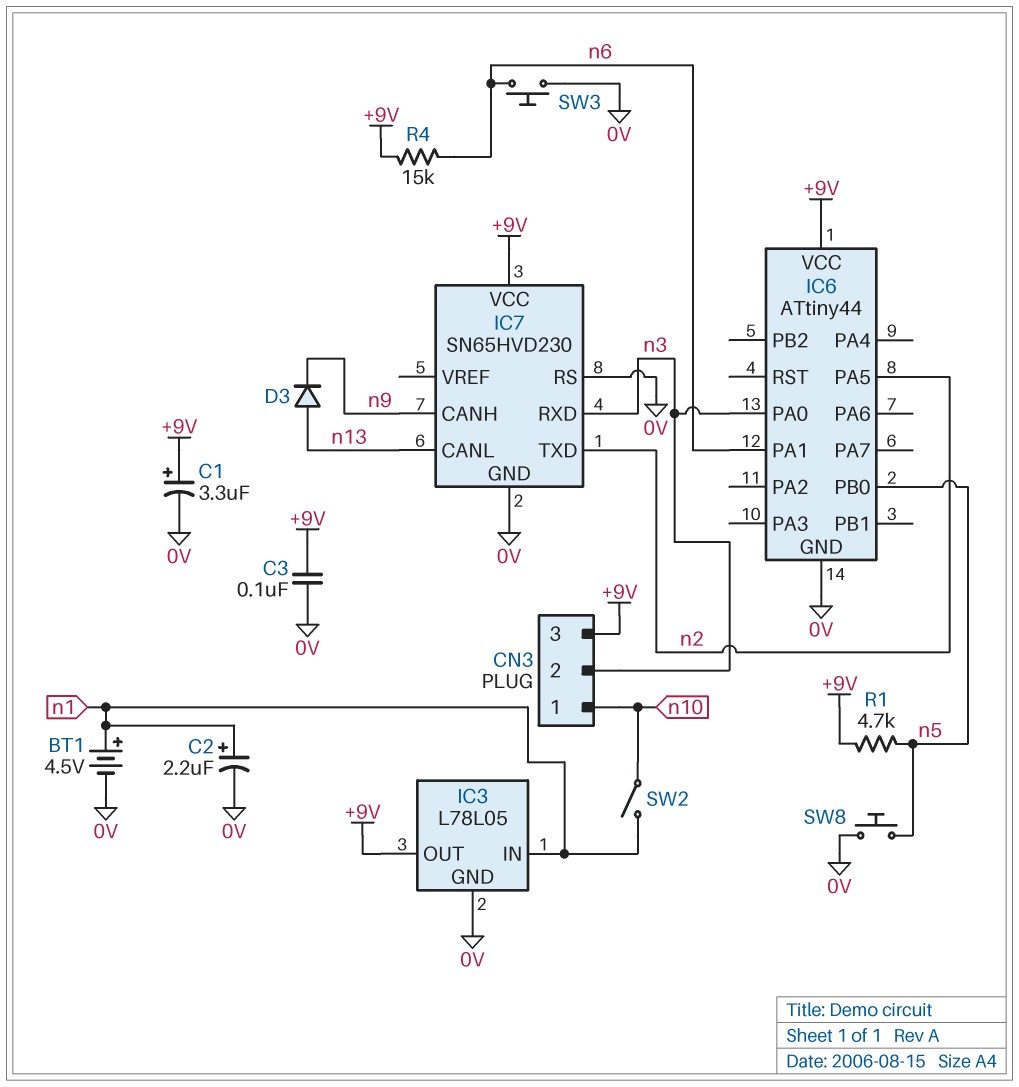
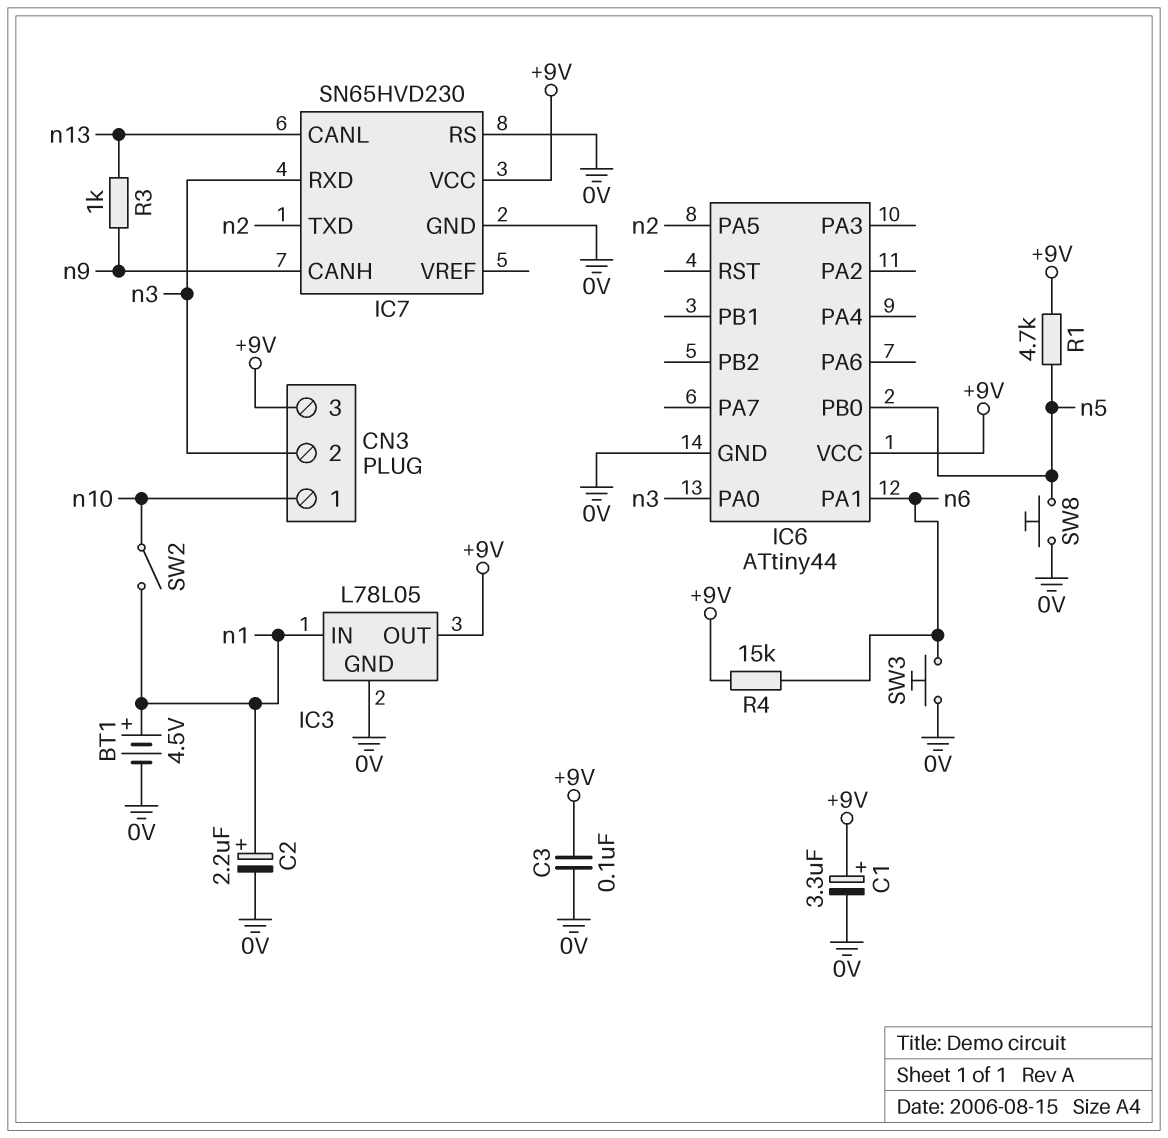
D3: diode (A n13, K n9) -> none
R3: none -> 1k (n9, n13)

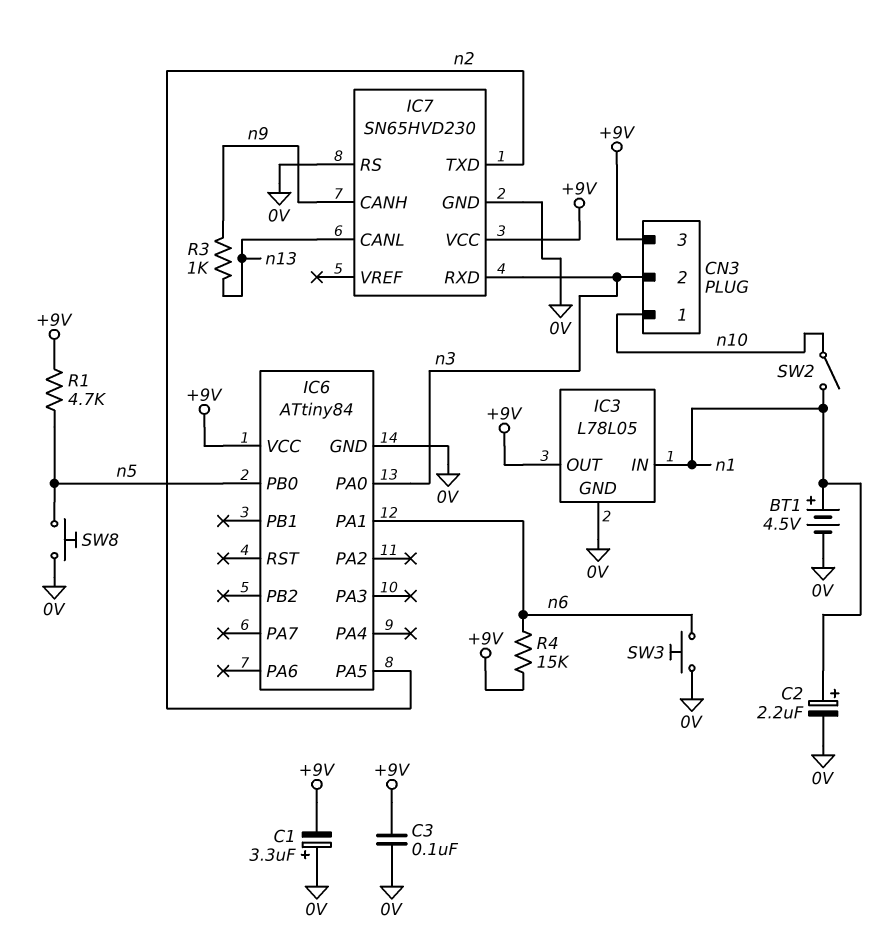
C1: 3.3uF (plus +9V, minus 0V) -> 3.3uF (plus 0V, minus +9V)
IC6: ATtiny44 -> ATtiny84

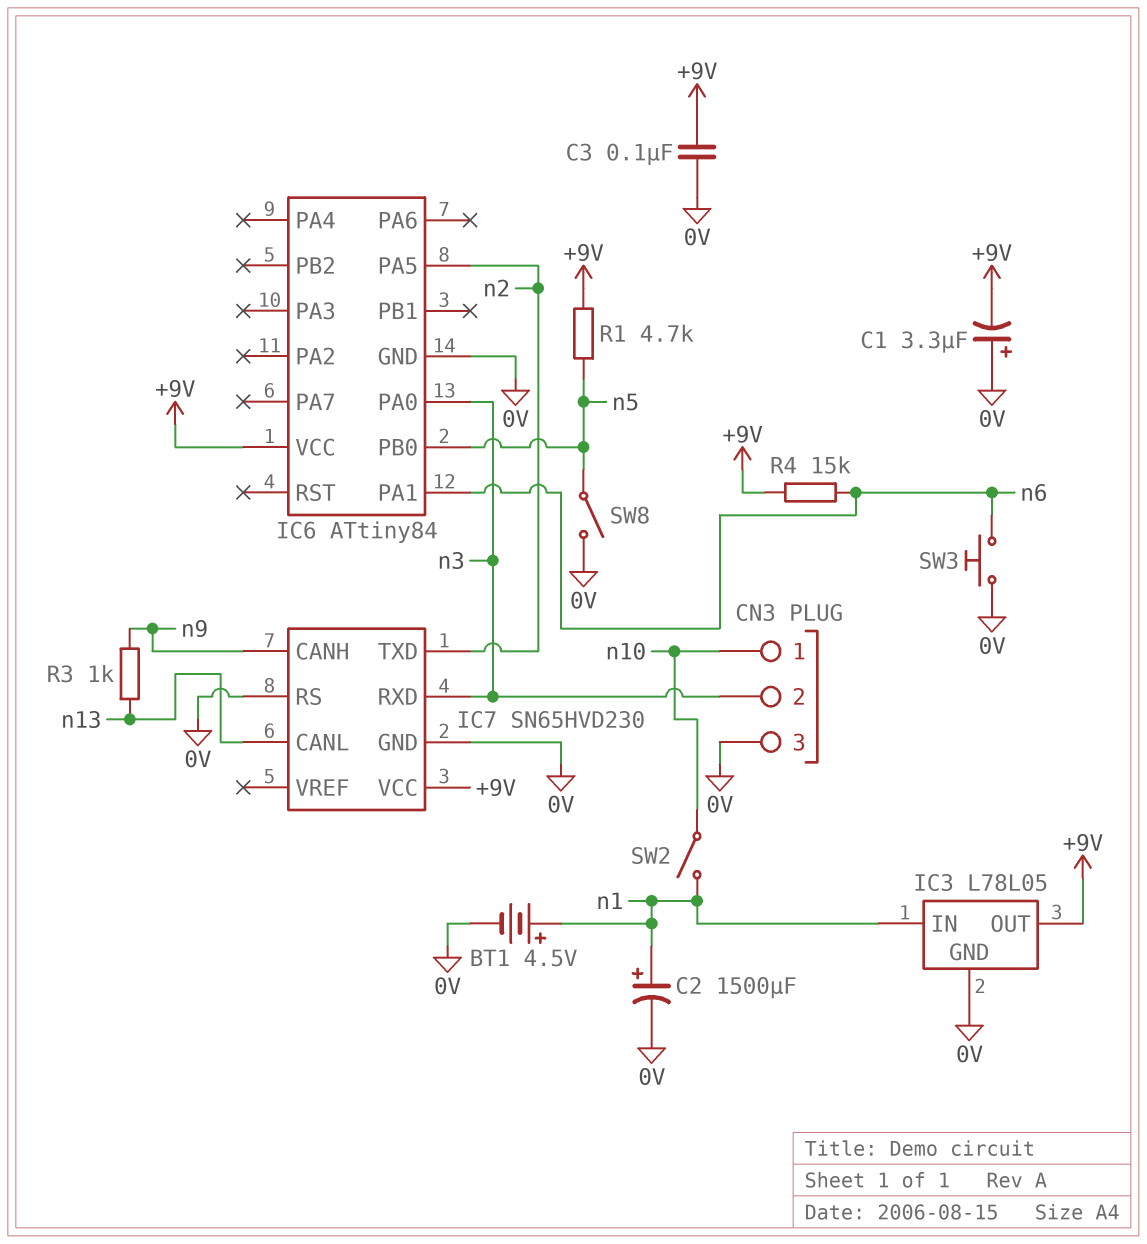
C2: 2.2uF (plus n1, minus 0V) -> 1500uF (plus n1, minus 0V)
CN3 pin 3: +9V -> 0V
SW8: button (0V, n5) -> switch (0V, n5)

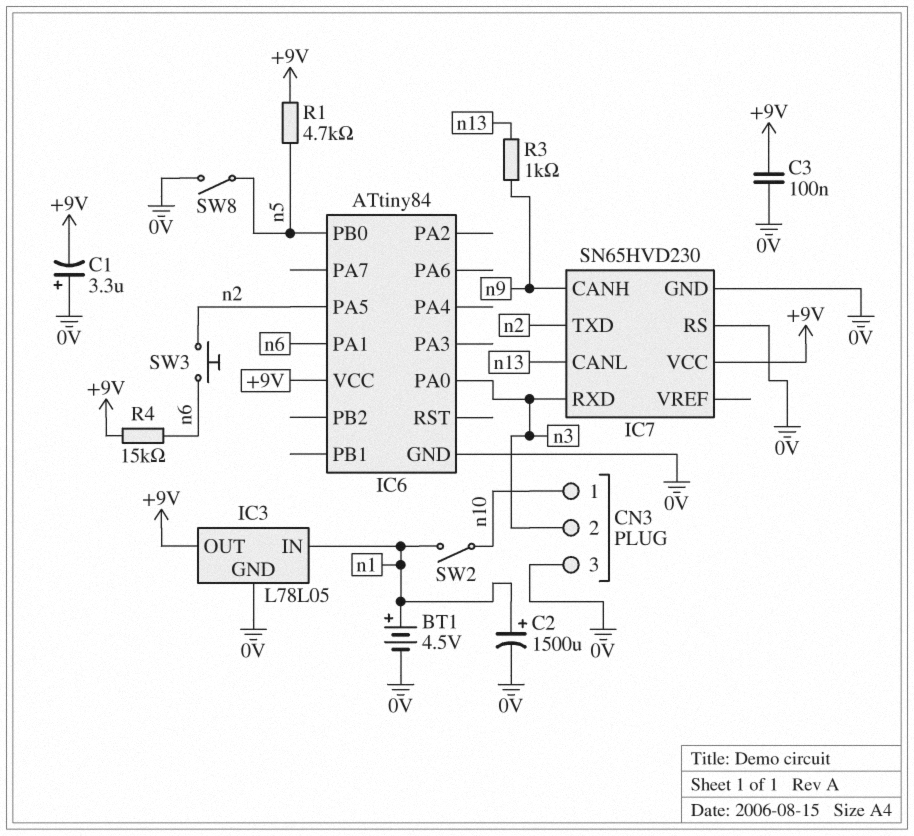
SW3: button (0V, n6) -> button (n2, n6)

